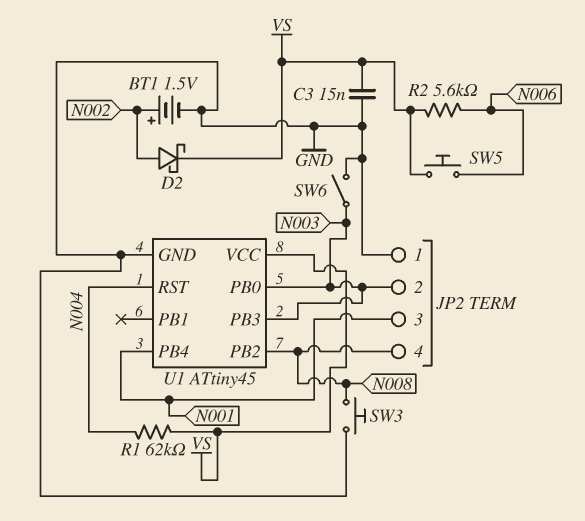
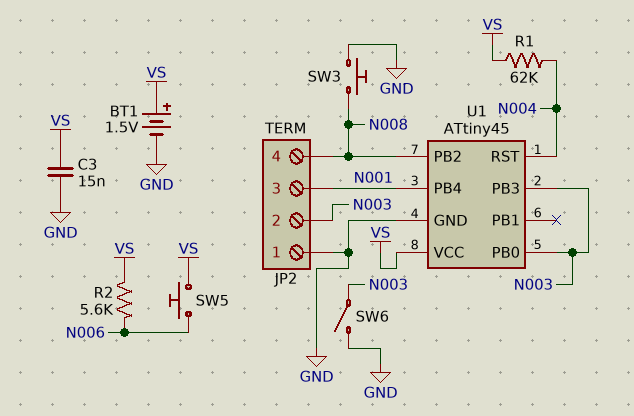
BT1: 1.5V (plus N002, minus GND) -> 1.5V (plus VS, minus GND)
D2: schottky (A N002, K VS) -> none

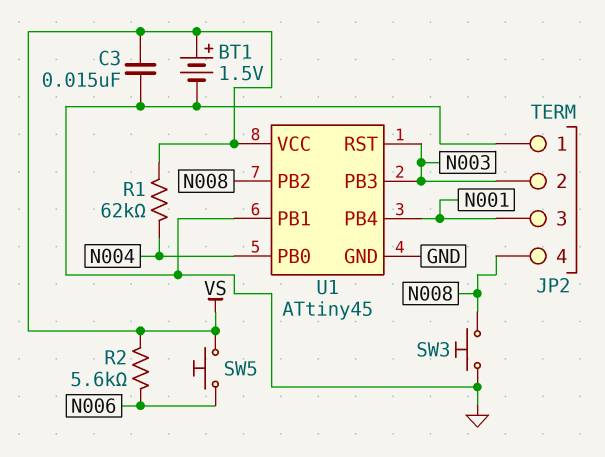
SW6: switch (GND, N003) -> none
U1 pin PB0: N003 -> N004
U1 pin PB1: none -> GND
U1 pin RST: N004 -> N003

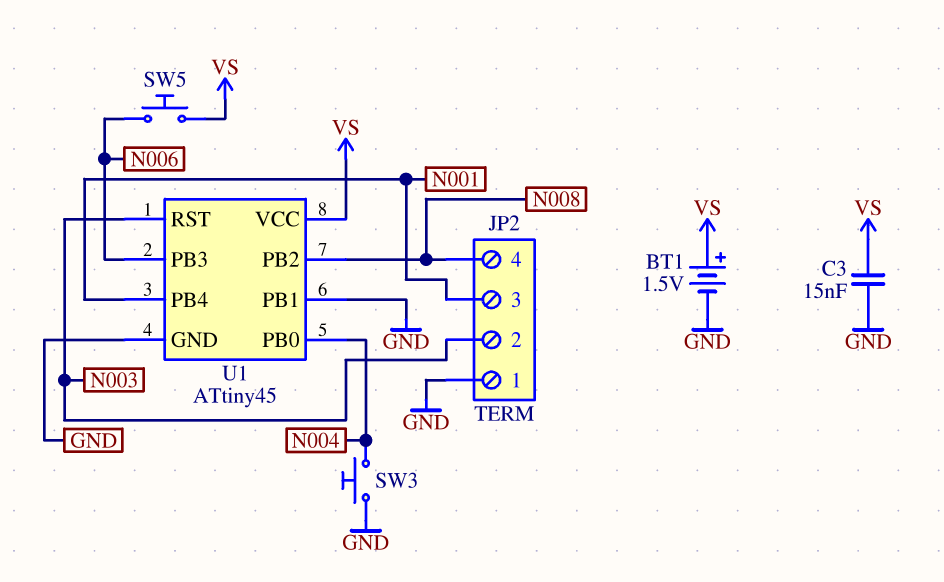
R1: 62k (N004, VS) -> none
R2: 5.6k (N006, VS) -> none
SW3: button (GND, N008) -> button (GND, N004)
U1 pin PB3: N003 -> N006

